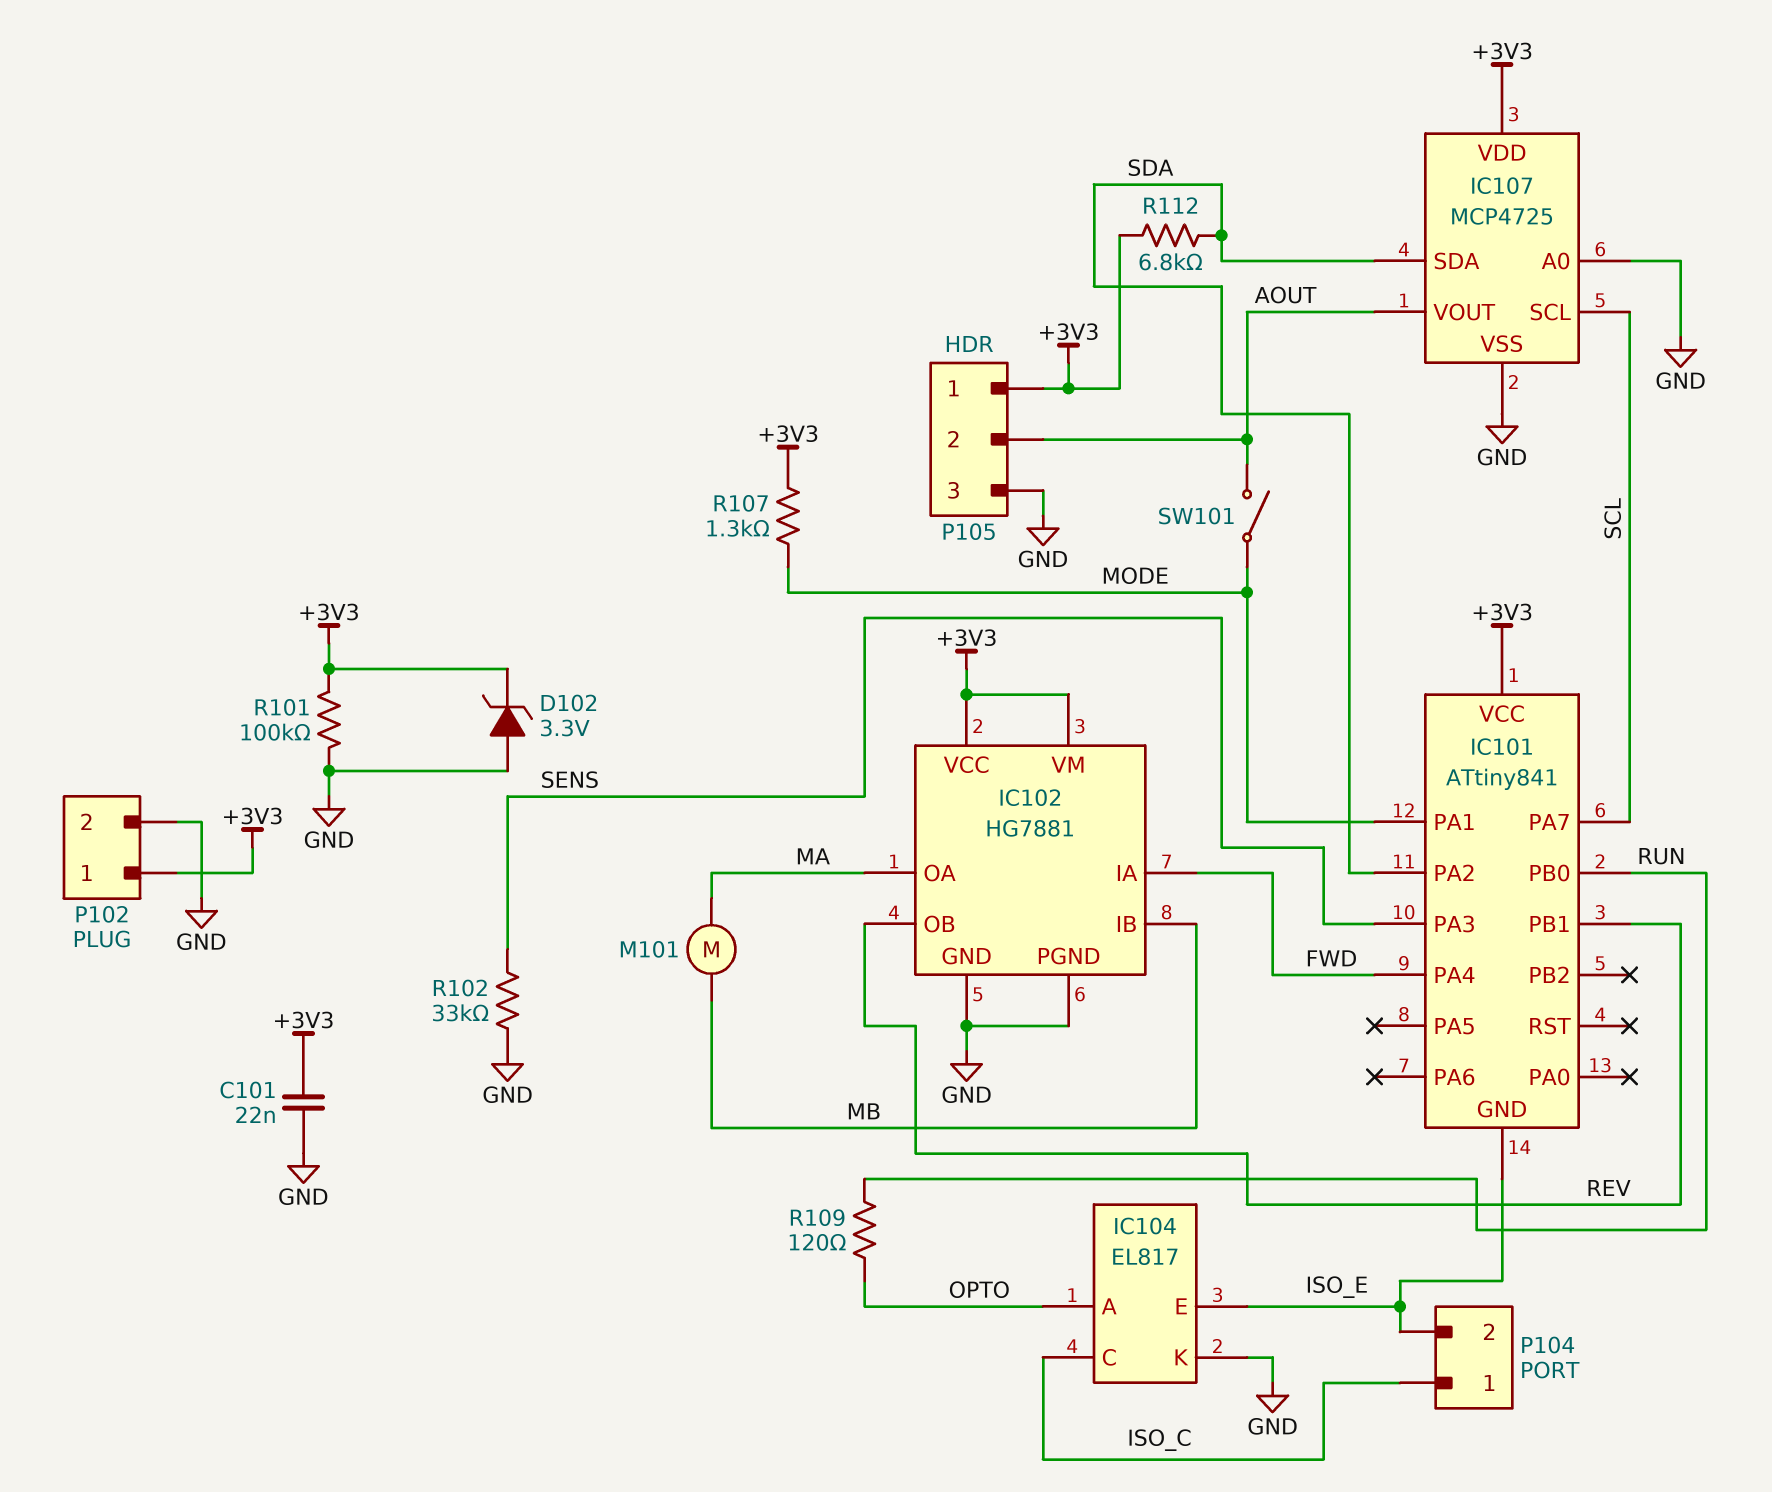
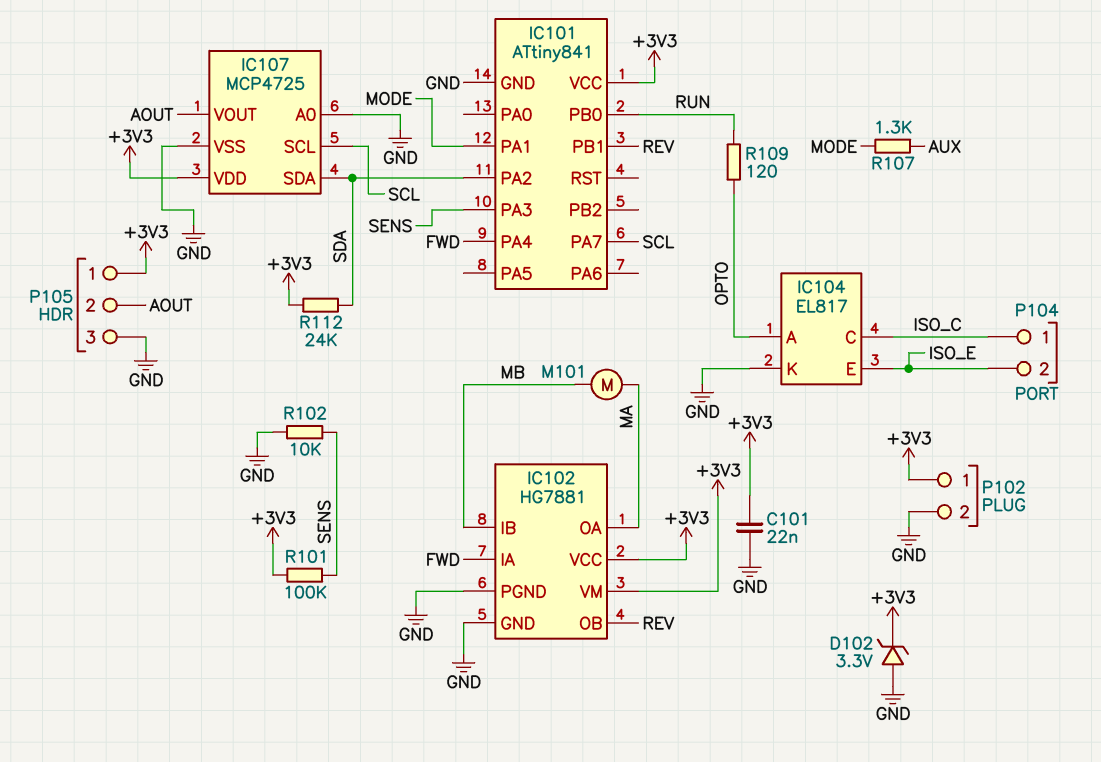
IC101 pin GND: ISO_E -> GND
R101: 100k (+3V3, GND) -> 100k (+3V3, SENS)
R102: 33k (GND, SENS) -> 10k (GND, SENS)
R107: 1.3k (+3V3, MODE) -> 1.3k (AUX, MODE)
R112: 6.8k (+3V3, SDA) -> 24k (+3V3, SDA)
SW101: switch (AOUT, MODE) -> none

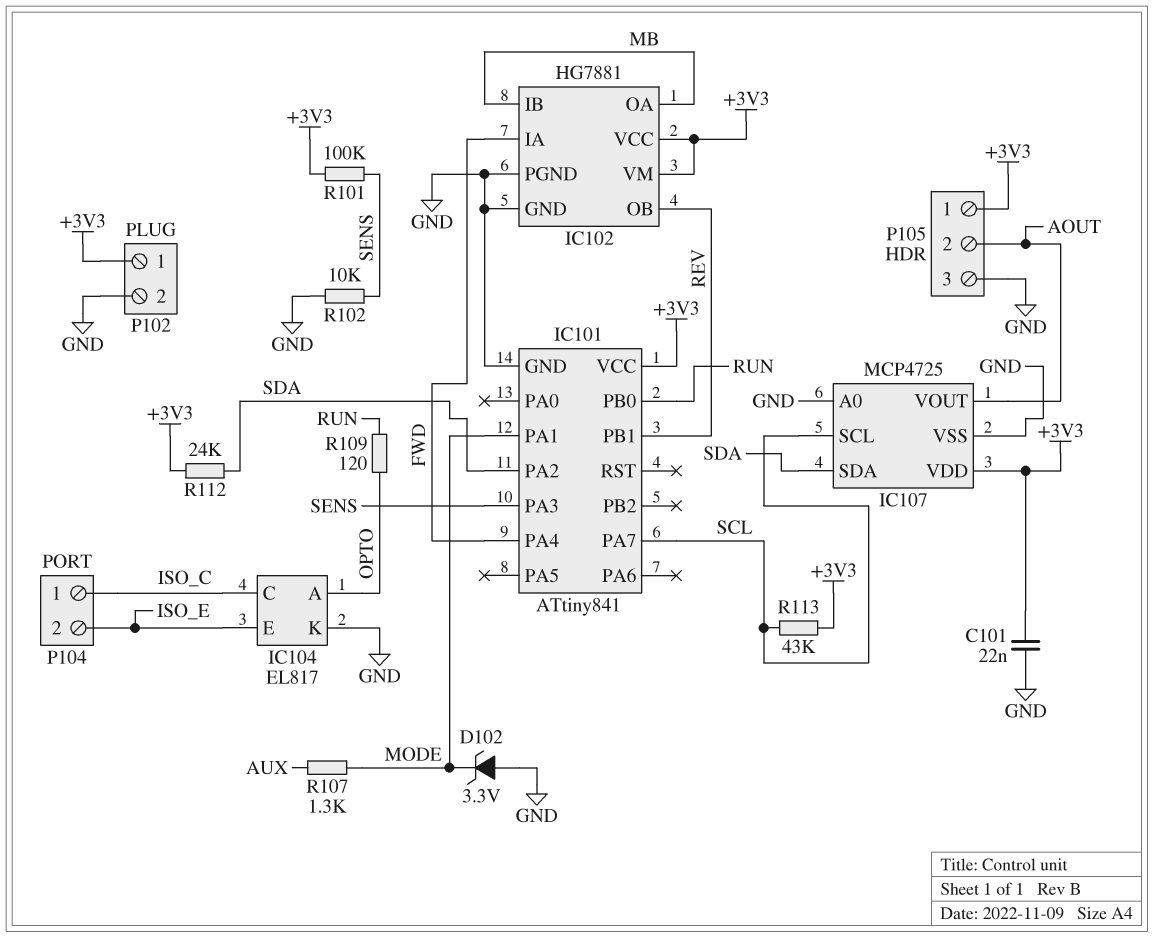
D102: zener 3.3V (A GND, K +3V3) -> zener 3.3V (A GND, K MODE)
IC102 pin OA: MA -> MB
M101: motor (MA, MB) -> none
R113: none -> 43k (+3V3, SCL)

